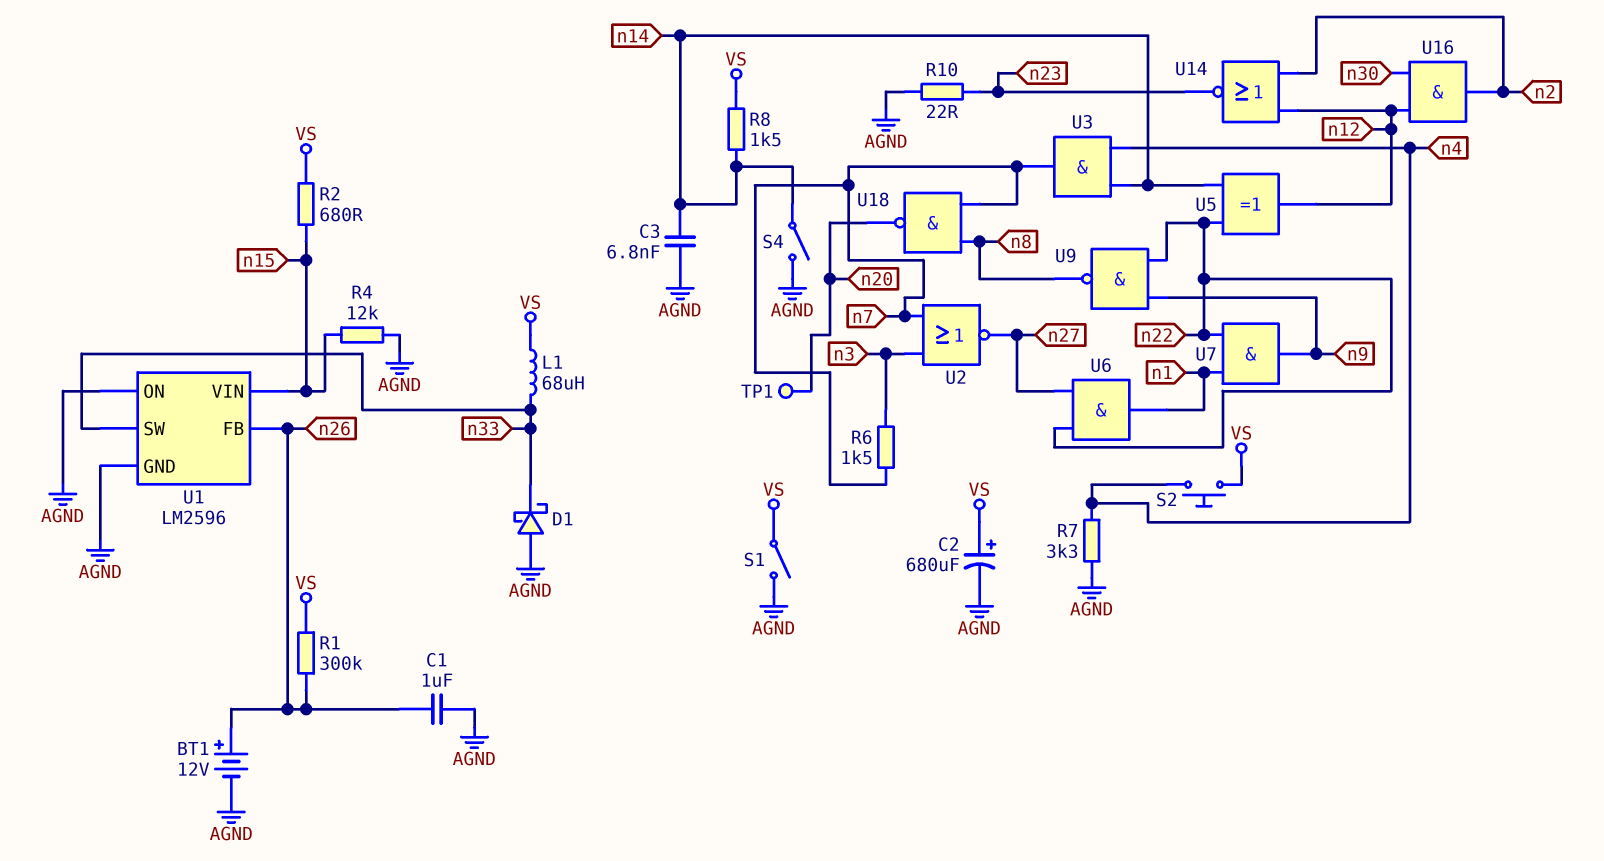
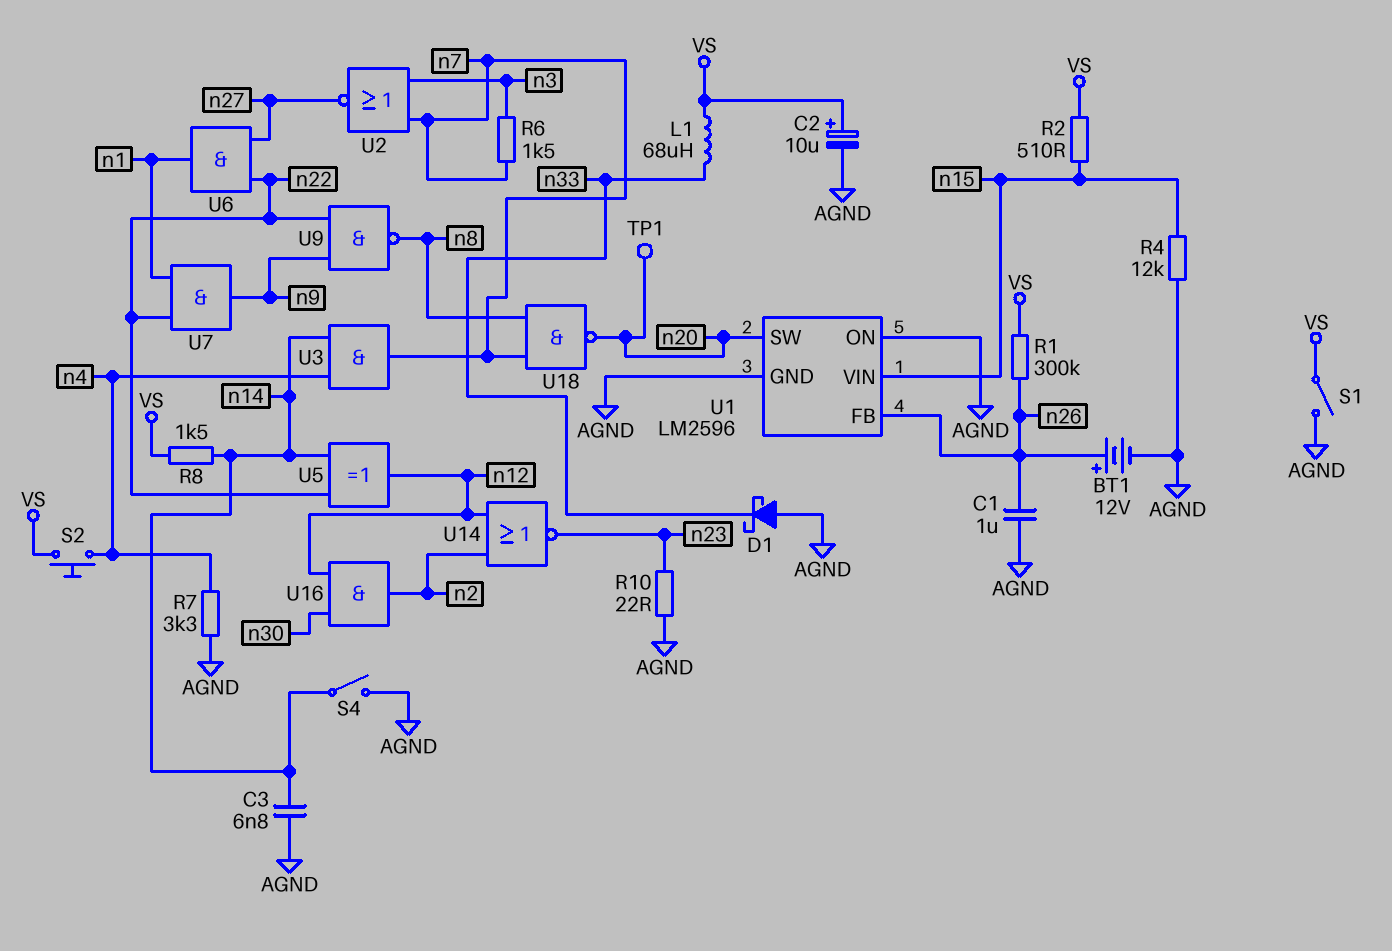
C2: 680uF (plus VS, minus AGND) -> 10uF (plus VS, minus AGND)
R2: 680 (VS, n15) -> 510 (VS, n15)
U1 pin SW: n33 -> n20

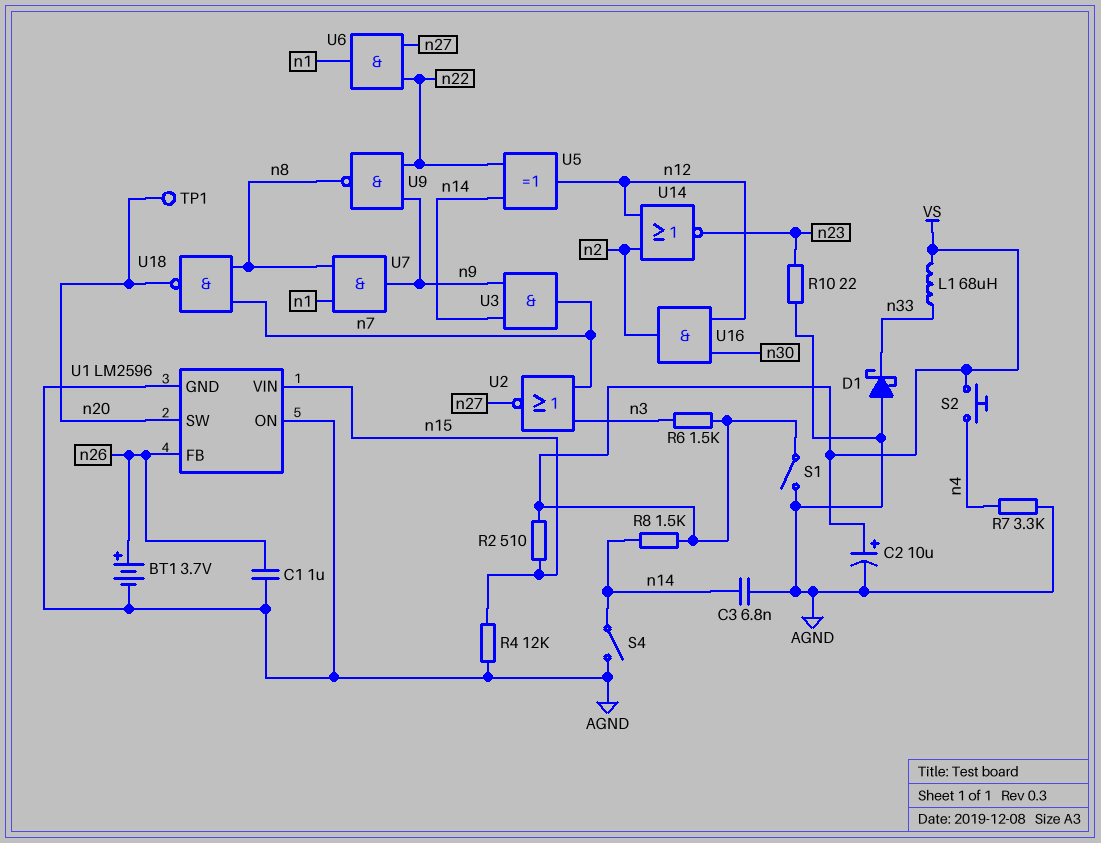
BT1: 12V (plus n26, minus AGND) -> 3.7V (plus n26, minus AGND)
R1: 300k (VS, n26) -> none
R6: 1.5k (n3, n7) -> 1.5k (VS, n3)
U3: AND (in n4, in n14, out n7) -> AND (in n9, in n14, out n7)
U7: AND (in n1, in n22, out n9) -> AND (in n1, in n8, out n9)

